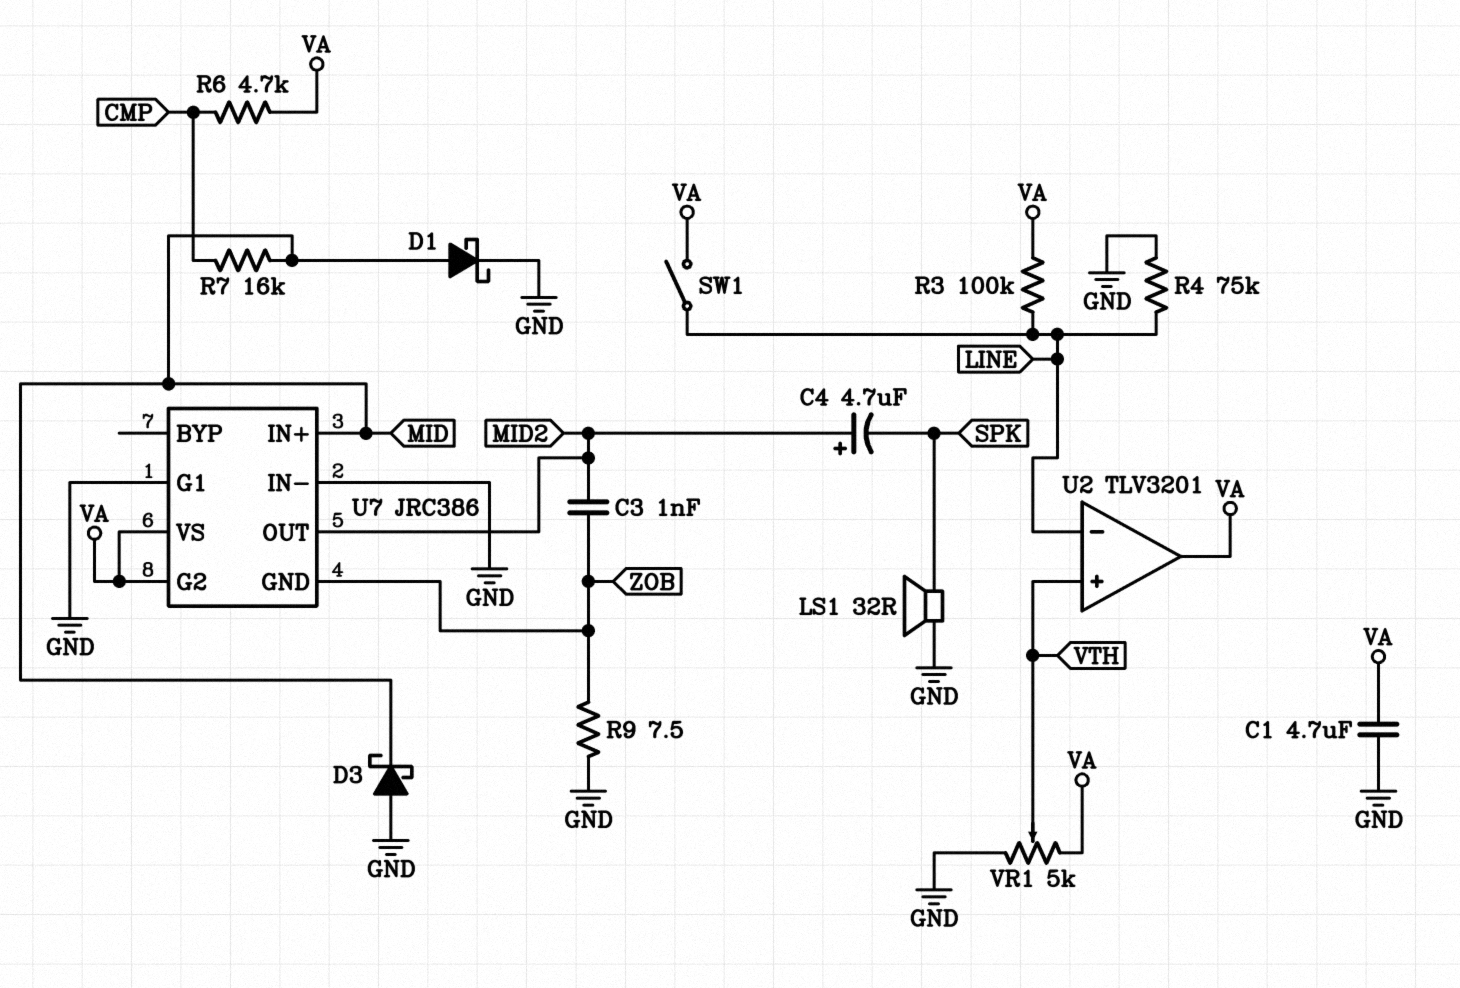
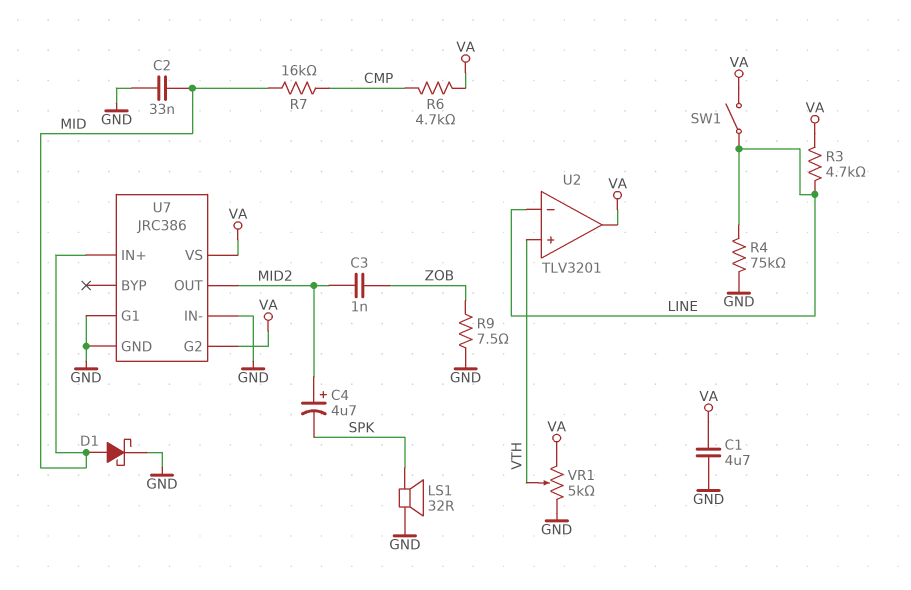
C2: none -> 33nF (GND, MID)
D3: schottky (A GND, K MID) -> none
R3: 100k (LINE, VA) -> 4.7k (LINE, VA)
U7 pin GND: ZOB -> GND

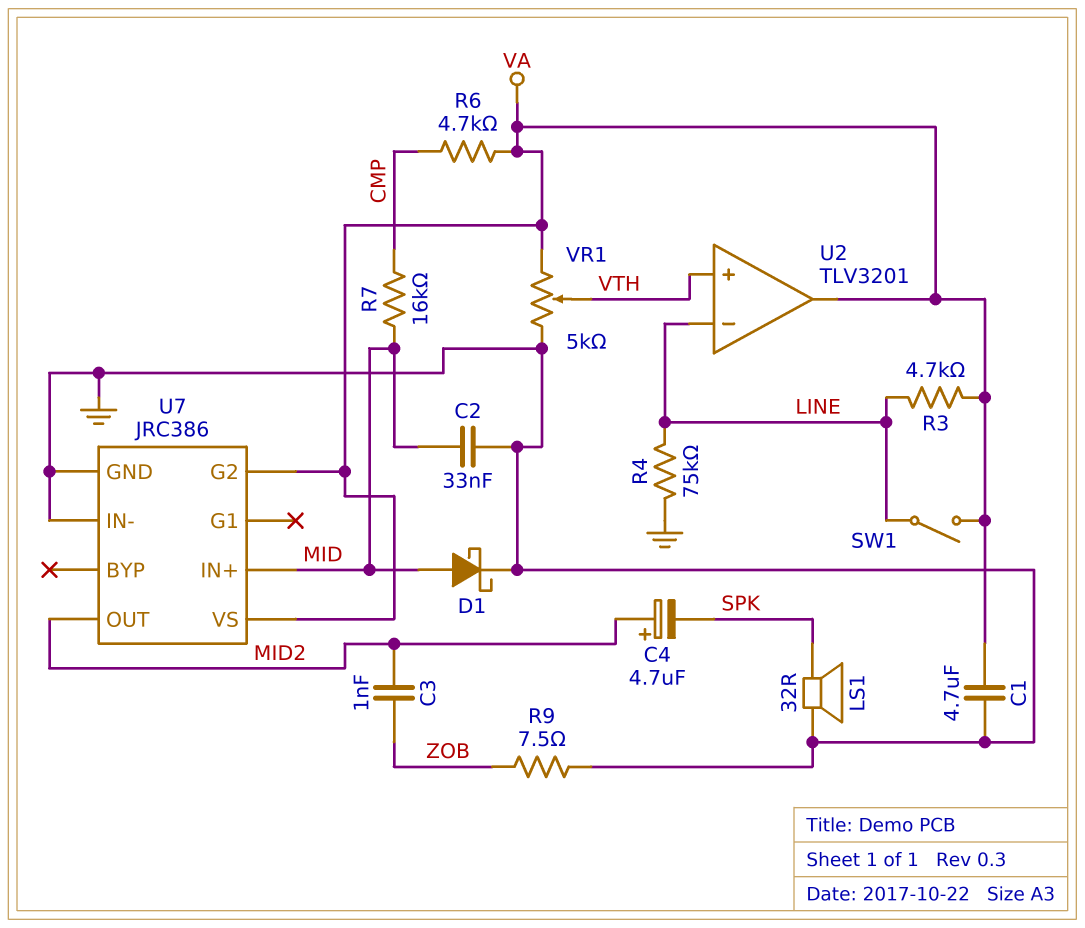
U7 pin G1: GND -> none

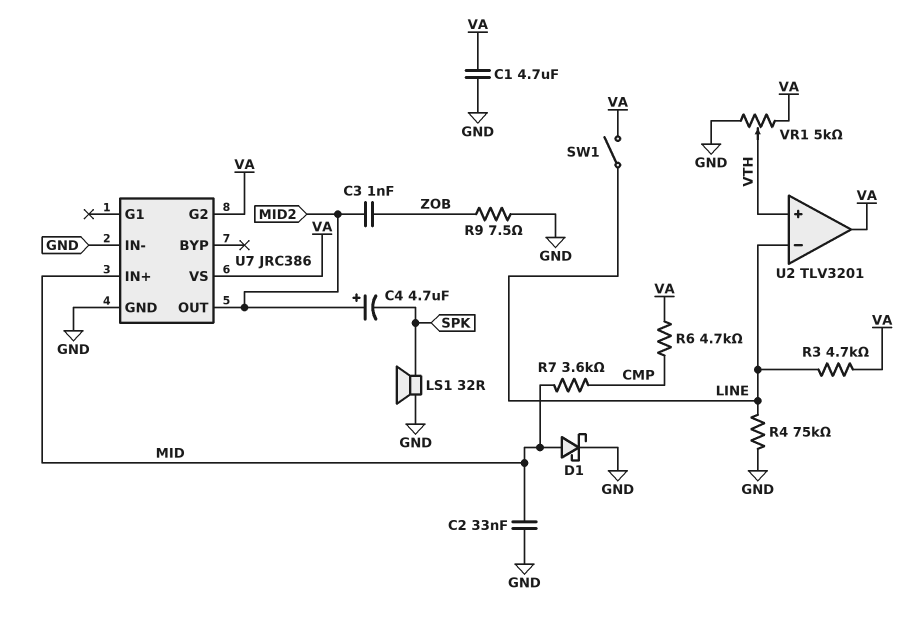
R7: 16k (CMP, MID) -> 3.6k (CMP, MID)

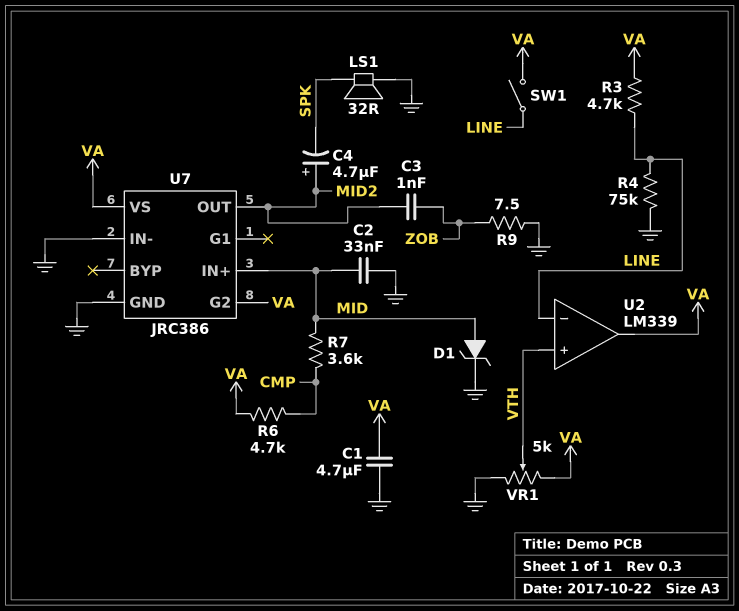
D1: schottky (A MID, K GND) -> zener (A MID, K GND)
U2: TLV3201 -> LM339

